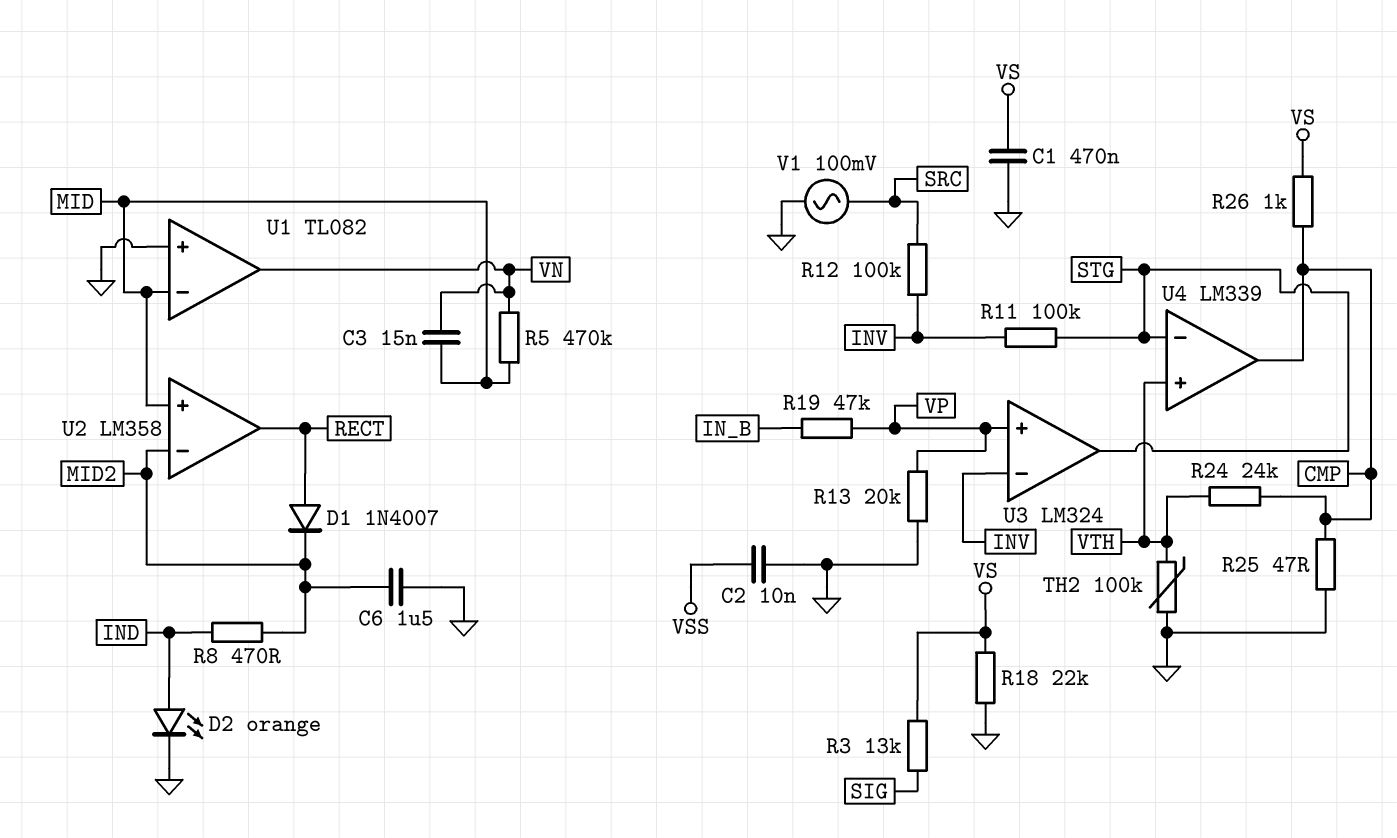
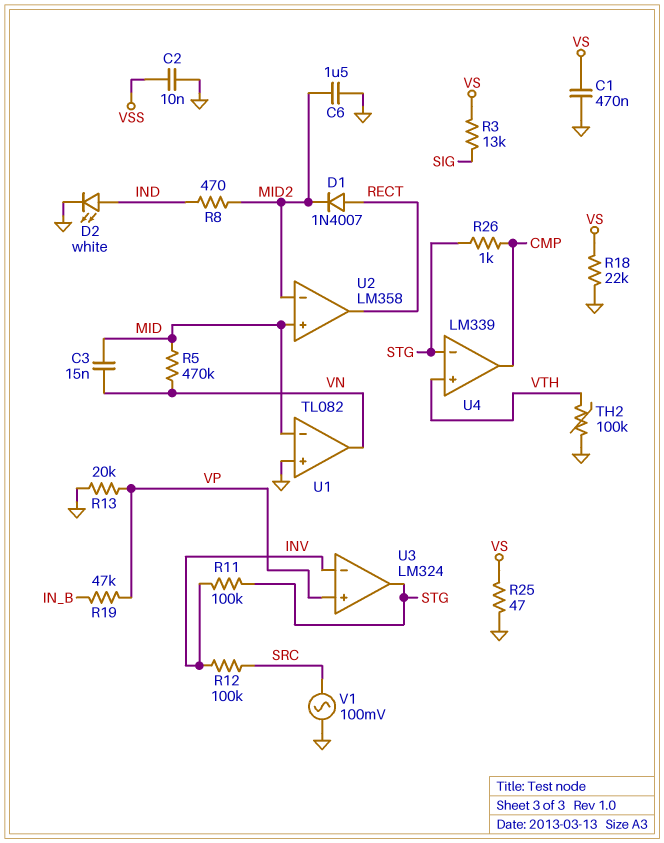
D2: LED orange (A IND, K GND) -> LED white (A IND, K GND)
R24: 24k (CMP, VTH) -> none
R25: 47 (CMP, GND) -> 47 (GND, VS)
R26: 1k (CMP, VS) -> 1k (CMP, STG)

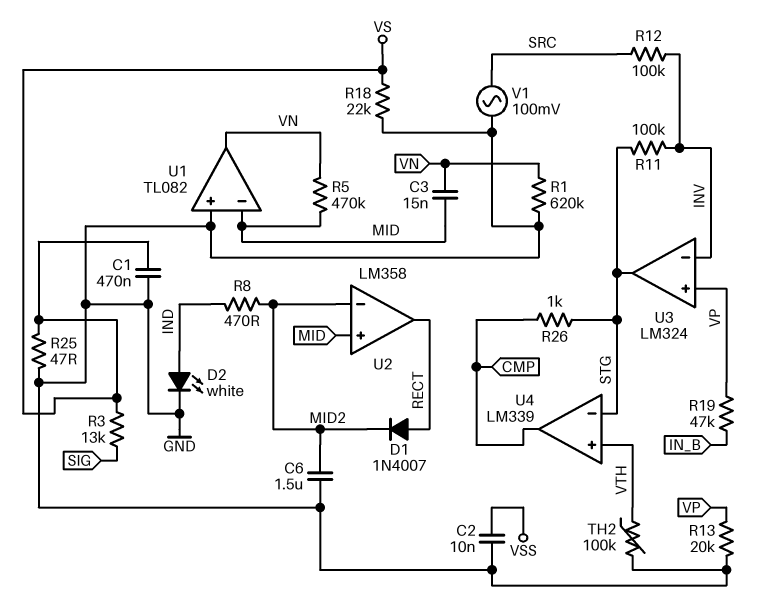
R1: none -> 620k (GND, VN)

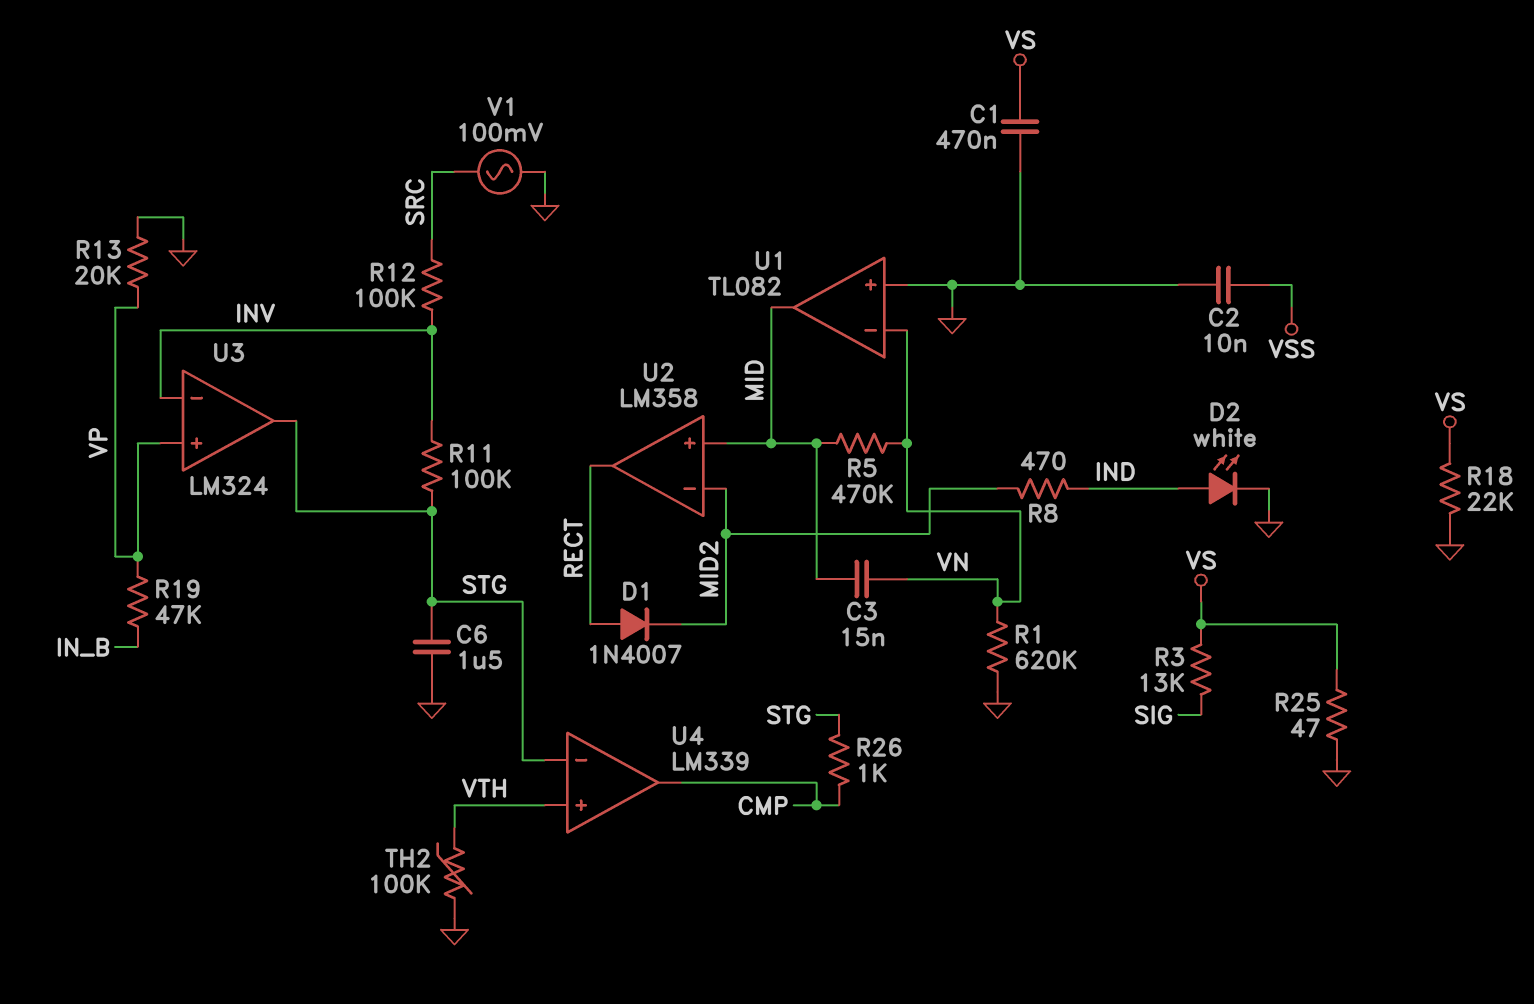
C6: 1.5uF (GND, MID2) -> 1.5uF (GND, STG)
U1 pin in-: MID -> VN
U1 pin out: VN -> MID

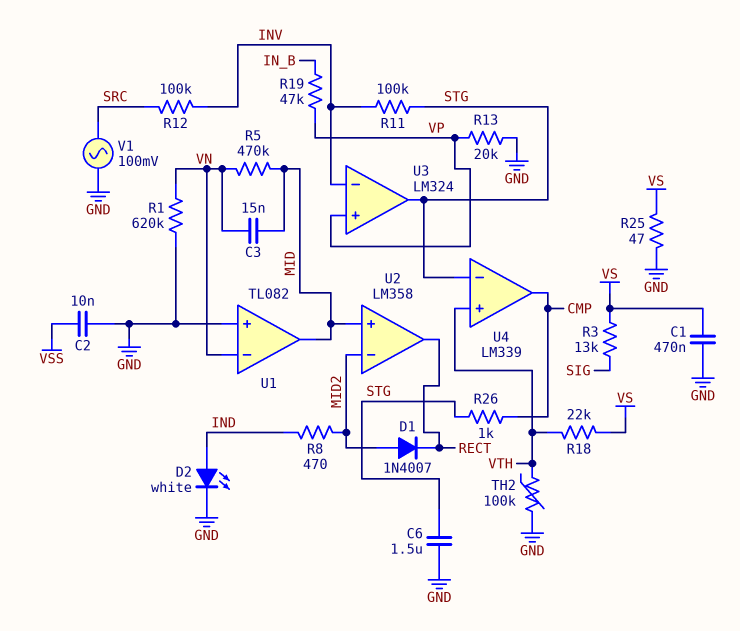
D1: diode 1N4007 (A RECT, K MID2) -> diode 1N4007 (A MID2, K RECT)
R18: 22k (GND, VS) -> 22k (VS, VTH)

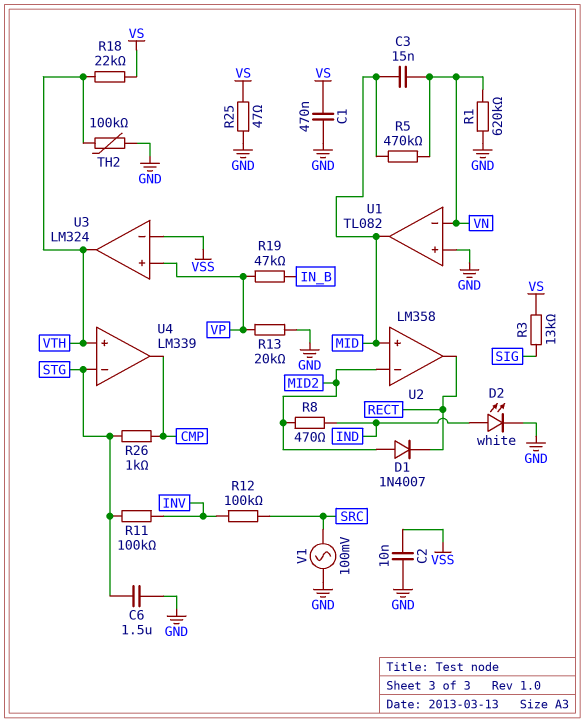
U3 pin in-: INV -> VSS
U3 pin out: STG -> VTH

